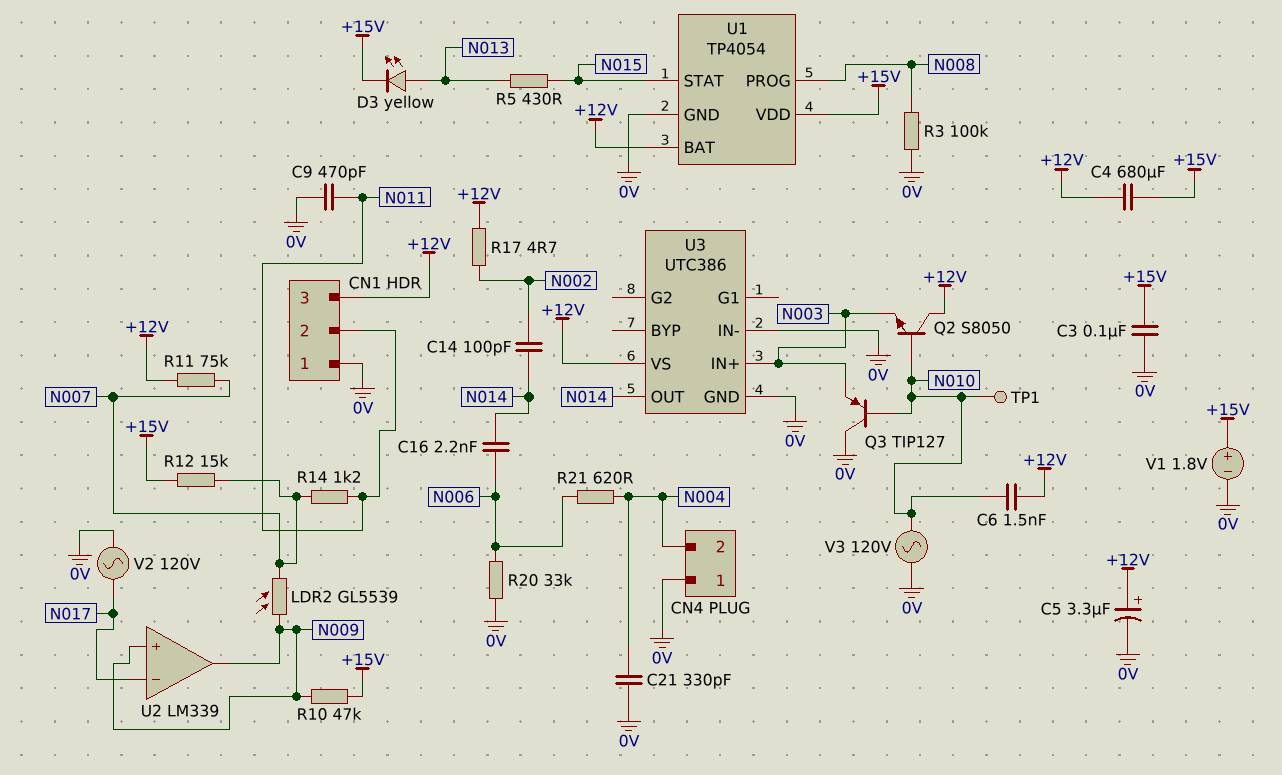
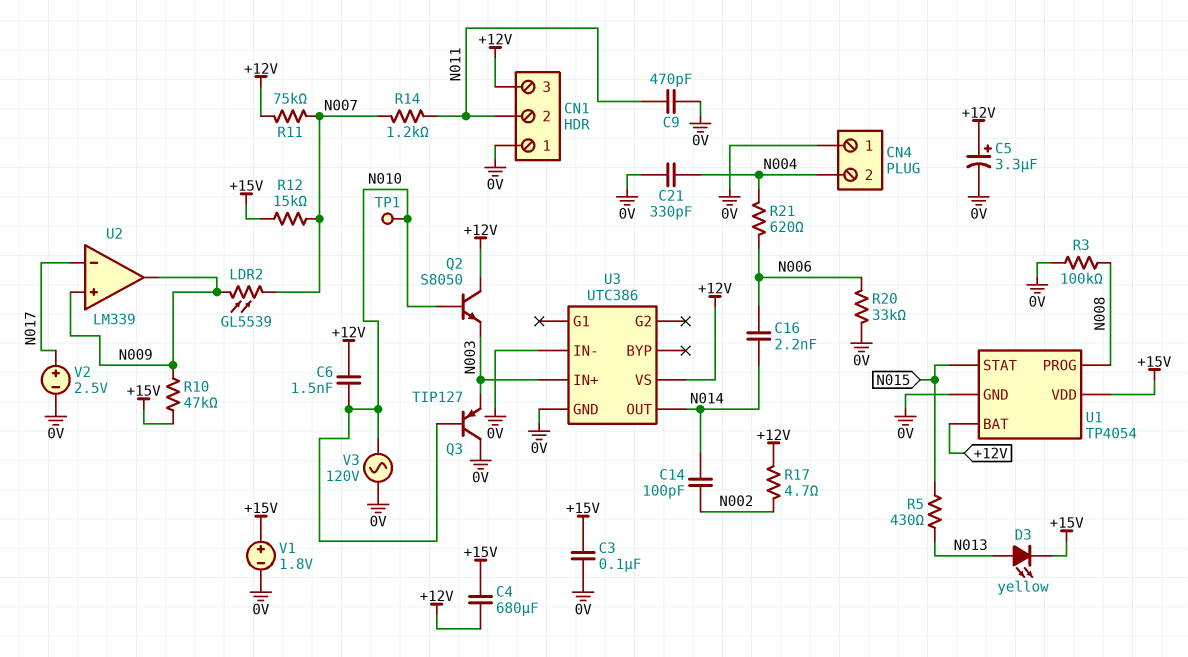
V2: AC 120V (0V, N017) -> 2.5V (plus N017, minus 0V)

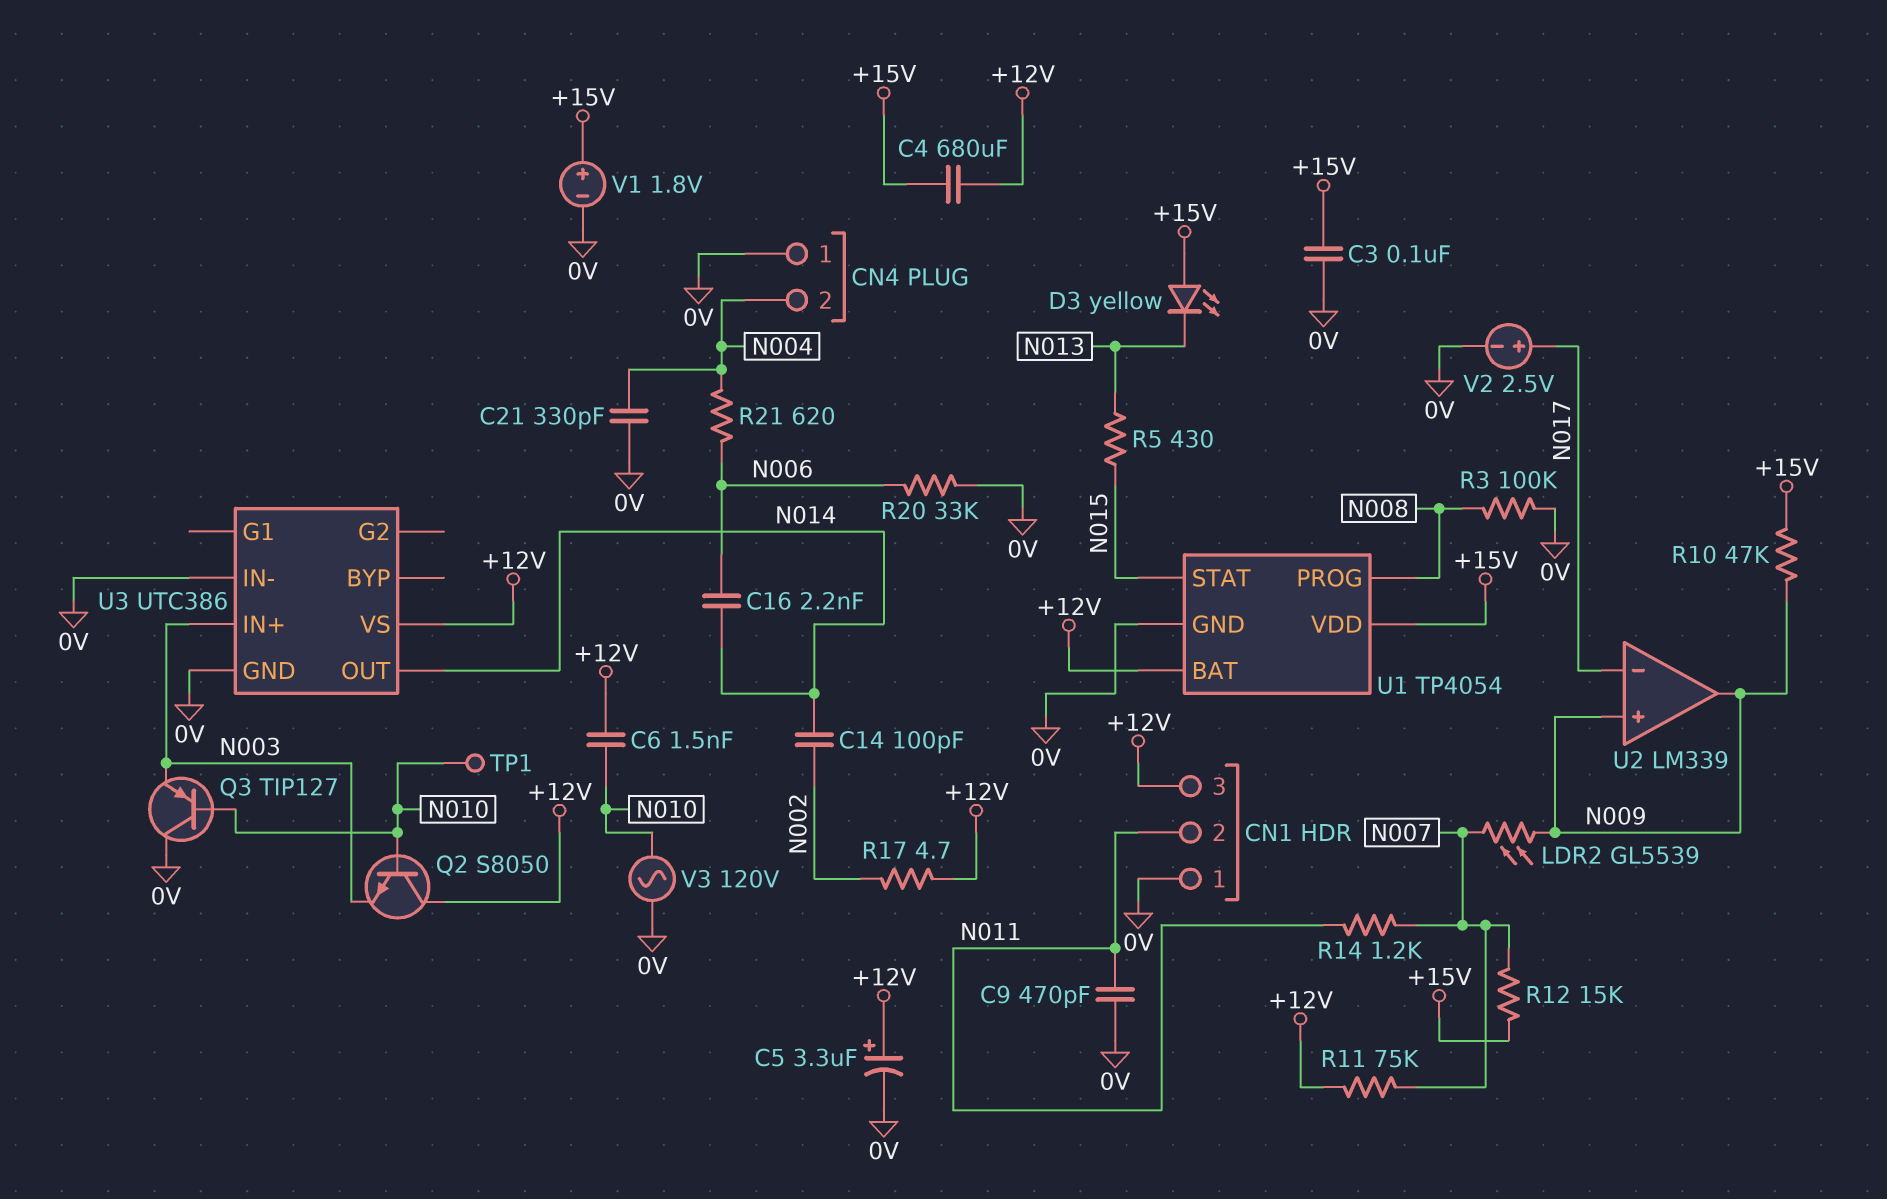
D3: LED yellow (A N013, K +15V) -> LED yellow (A +15V, K N013)

